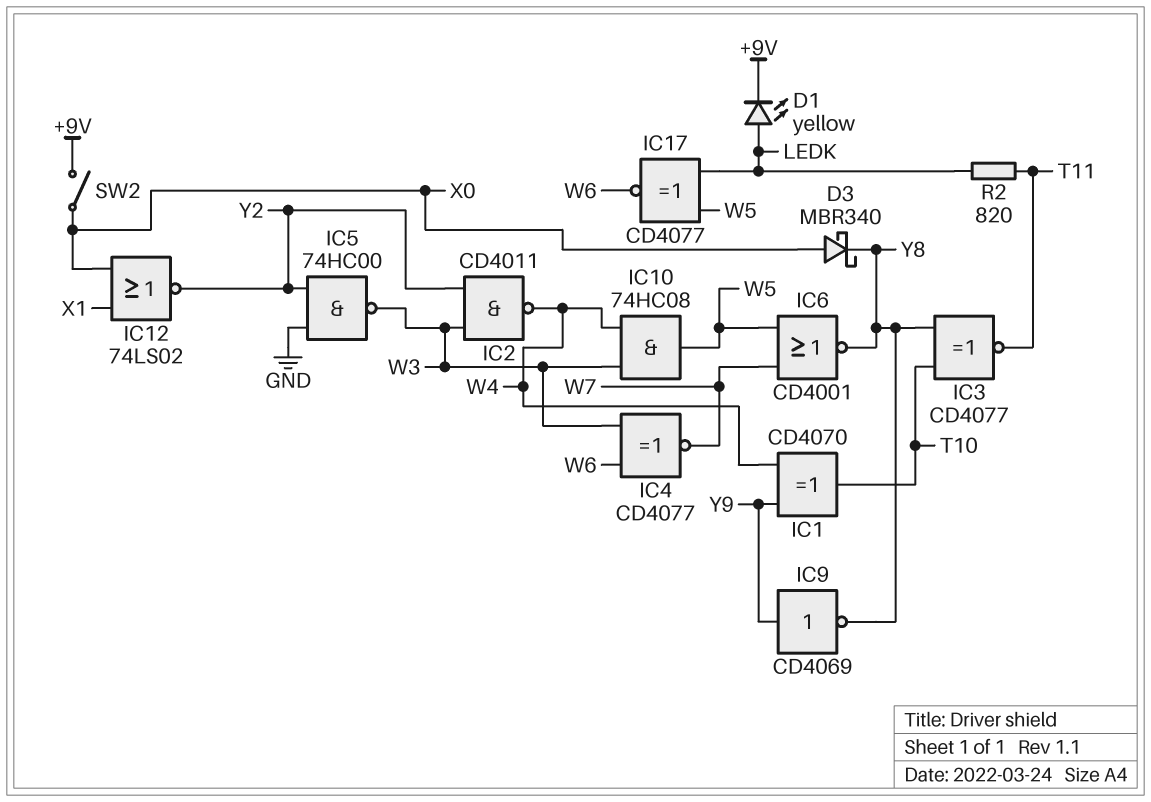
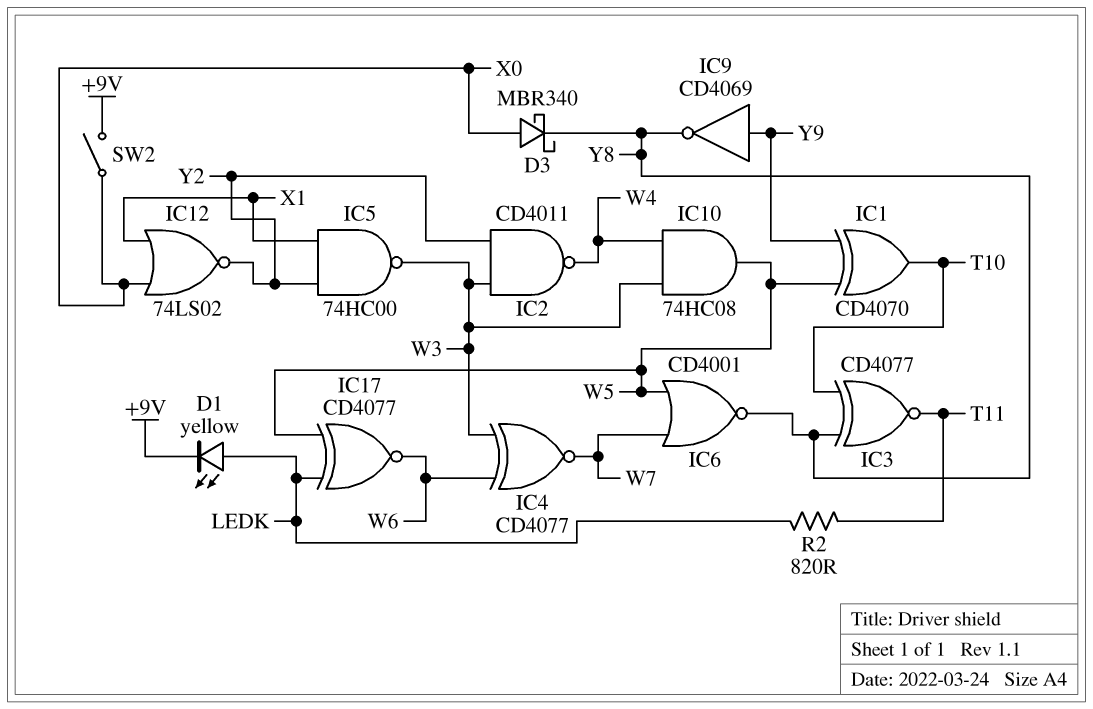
IC1: XOR CD4070 (in W4, in Y9, out T10) -> XOR CD4070 (in W5, in Y9, out T10)
IC5: NAND 74HC00 (in GND, in Y2, out W3) -> NAND 74HC00 (in X1, in Y2, out W3)

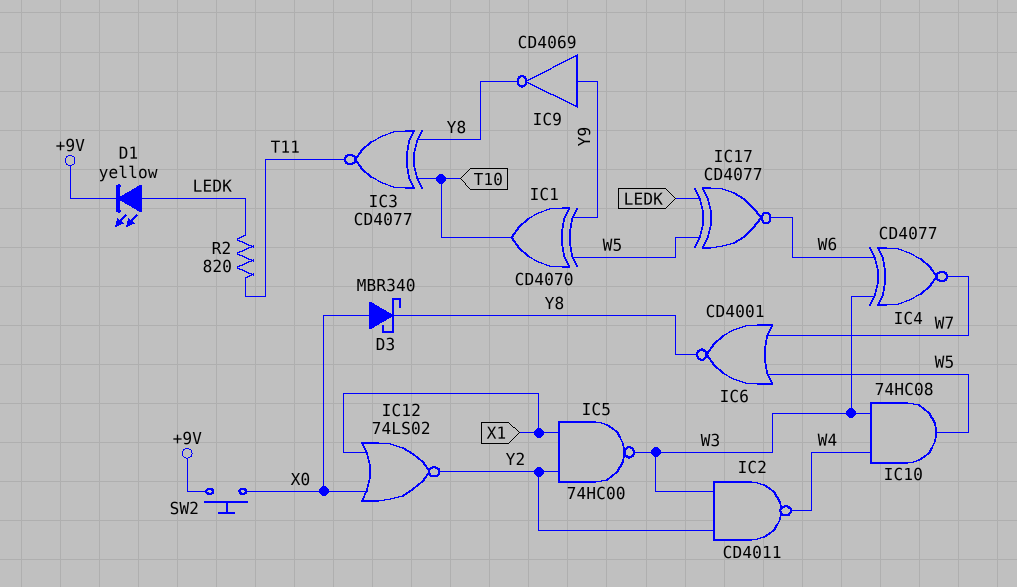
SW2: switch (+9V, X0) -> button (+9V, X0)

